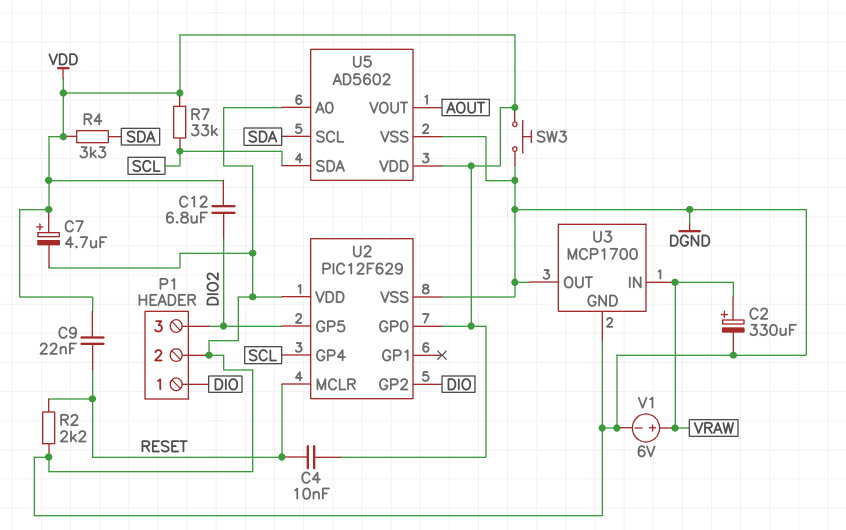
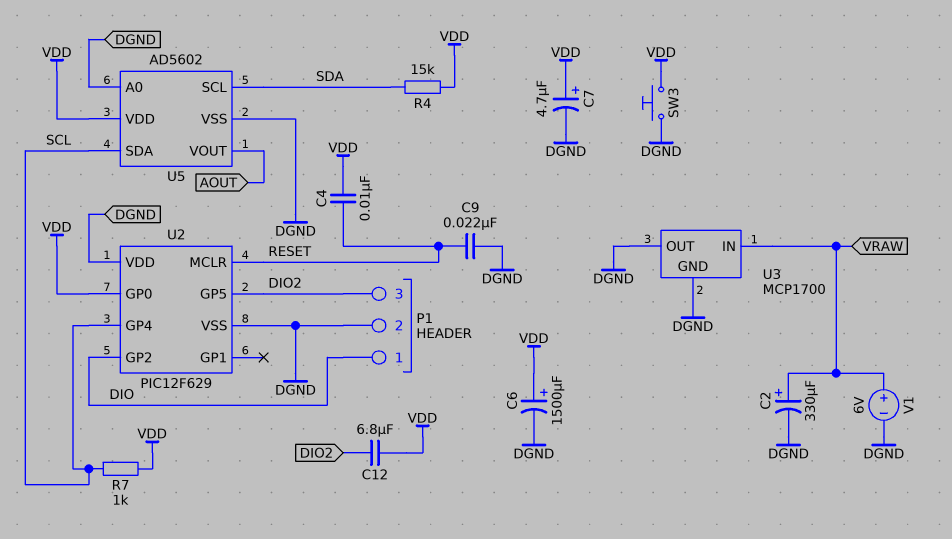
C6: none -> 1500uF (plus VDD, minus DGND)
C9: 22nF (RESET, VDD) -> 22nF (DGND, RESET)
R2: 2.2k (DGND, RESET) -> none
R4: 3.3k (SDA, VDD) -> 15k (SDA, VDD)
R7: 33k (SCL, VDD) -> 1k (SCL, VDD)

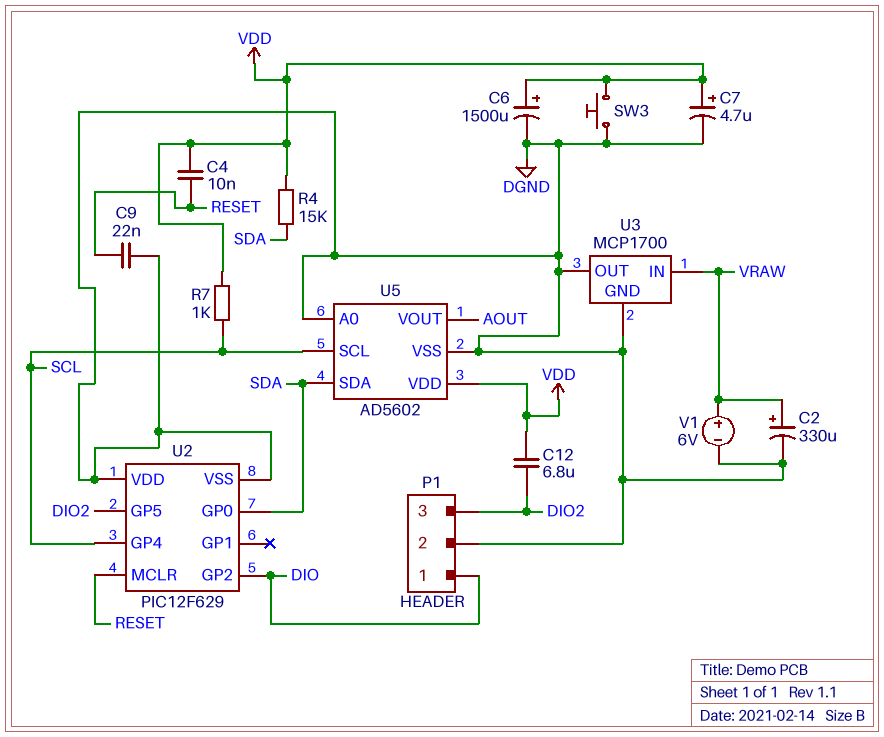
U2 pin GP0: VDD -> SDA
U5 pin SCL: SDA -> SCL
U5 pin SDA: SCL -> SDA

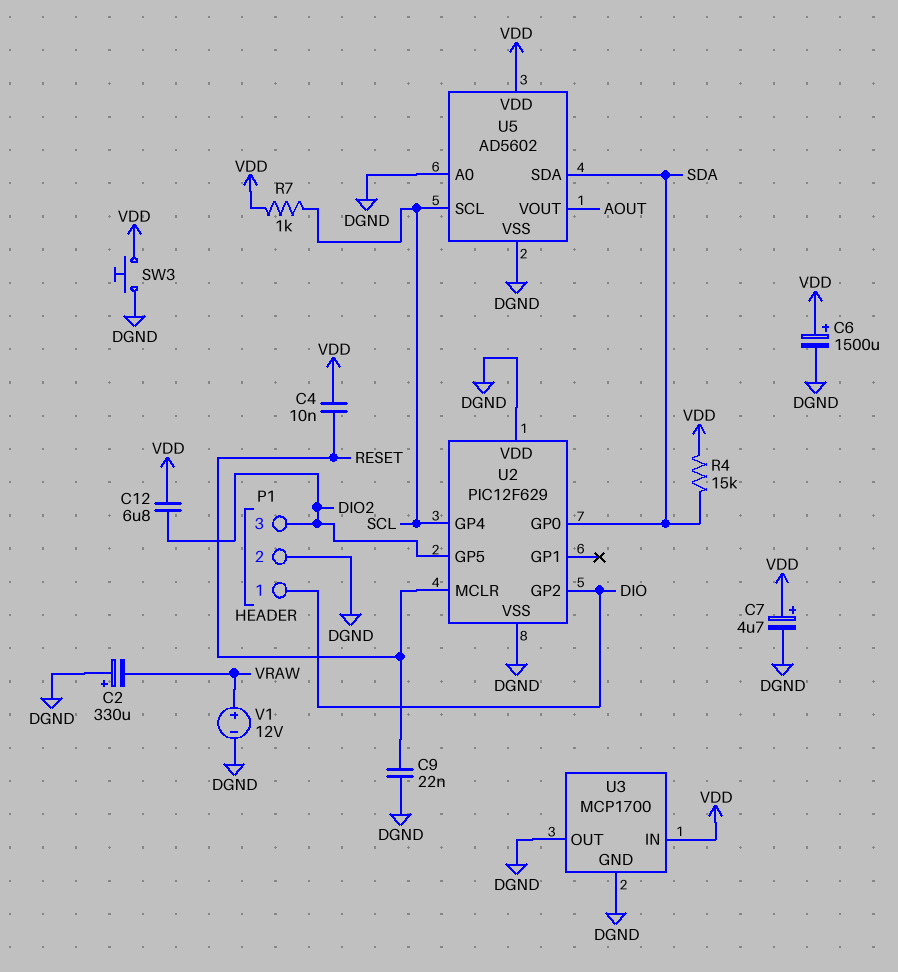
C2: 330uF (plus VRAW, minus DGND) -> 330uF (plus DGND, minus VRAW)
U3 pin IN: VRAW -> VDD
V1: 6V (plus VRAW, minus DGND) -> 12V (plus VRAW, minus DGND)

